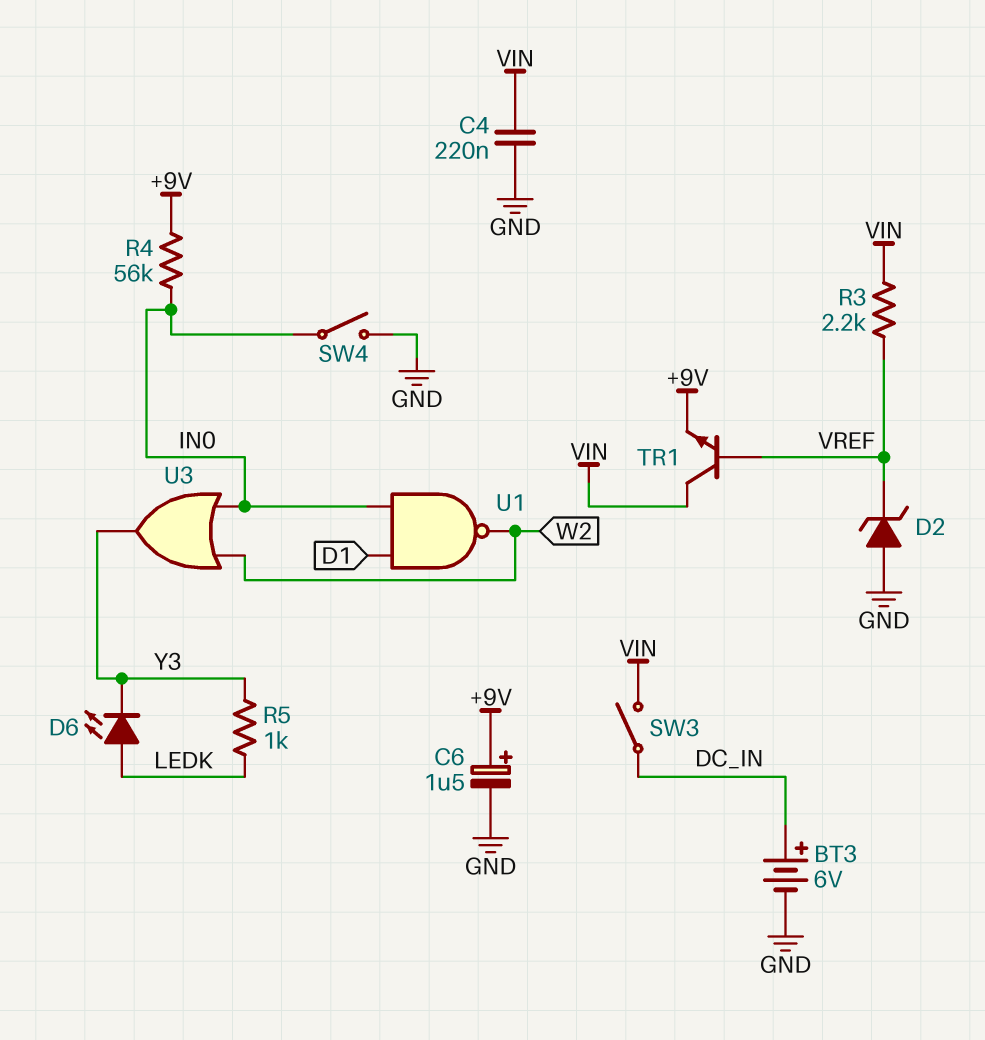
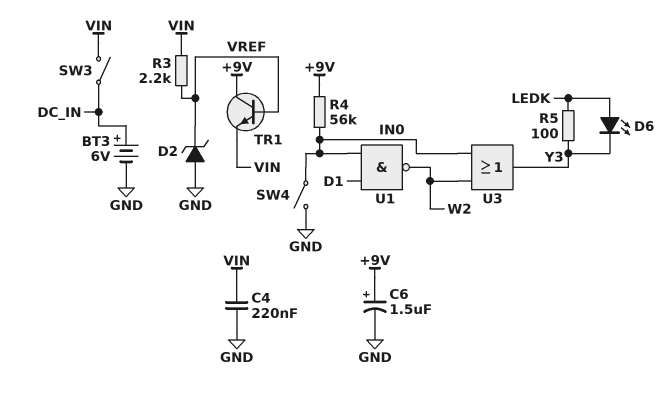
R5: 1k (LEDK, Y3) -> 100 (LEDK, Y3)
TR1: NPN (B VREF, C VIN, E +9V) -> NPN (B VREF, C +9V, E VIN)

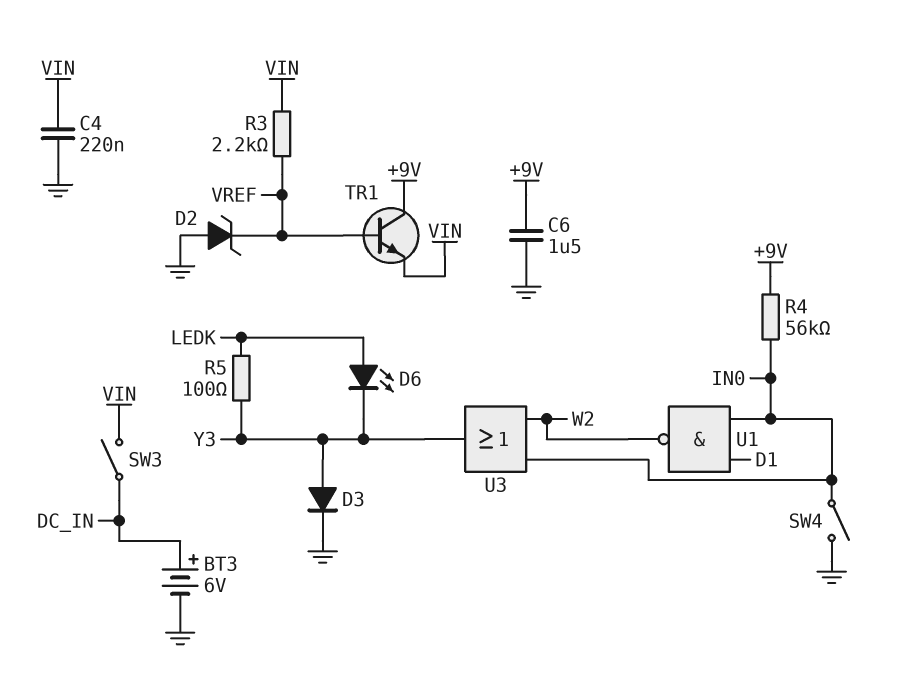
C6: 1.5uF (plus +9V, minus GND) -> 1.5uF (+9V, GND)
D3: none -> diode (A Y3, K GND)

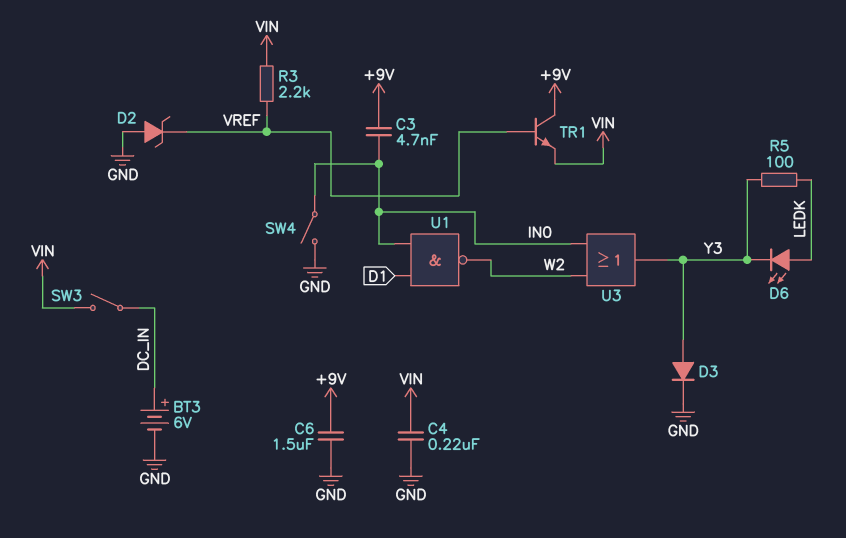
C3: none -> 4.7nF (+9V, IN0)
R4: 56k (+9V, IN0) -> none

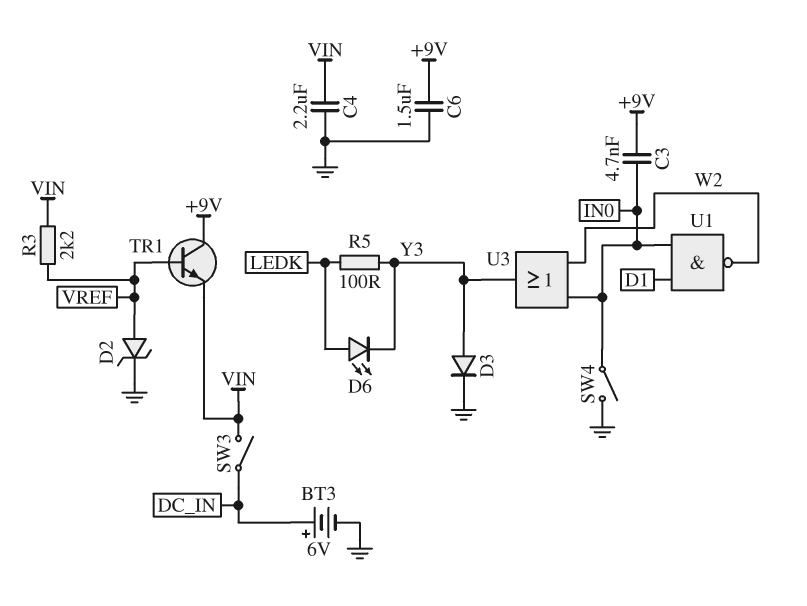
C4: 220nF (GND, VIN) -> 2.2uF (GND, VIN)
D2: zener (A GND, K VREF) -> zener (A VREF, K GND)

